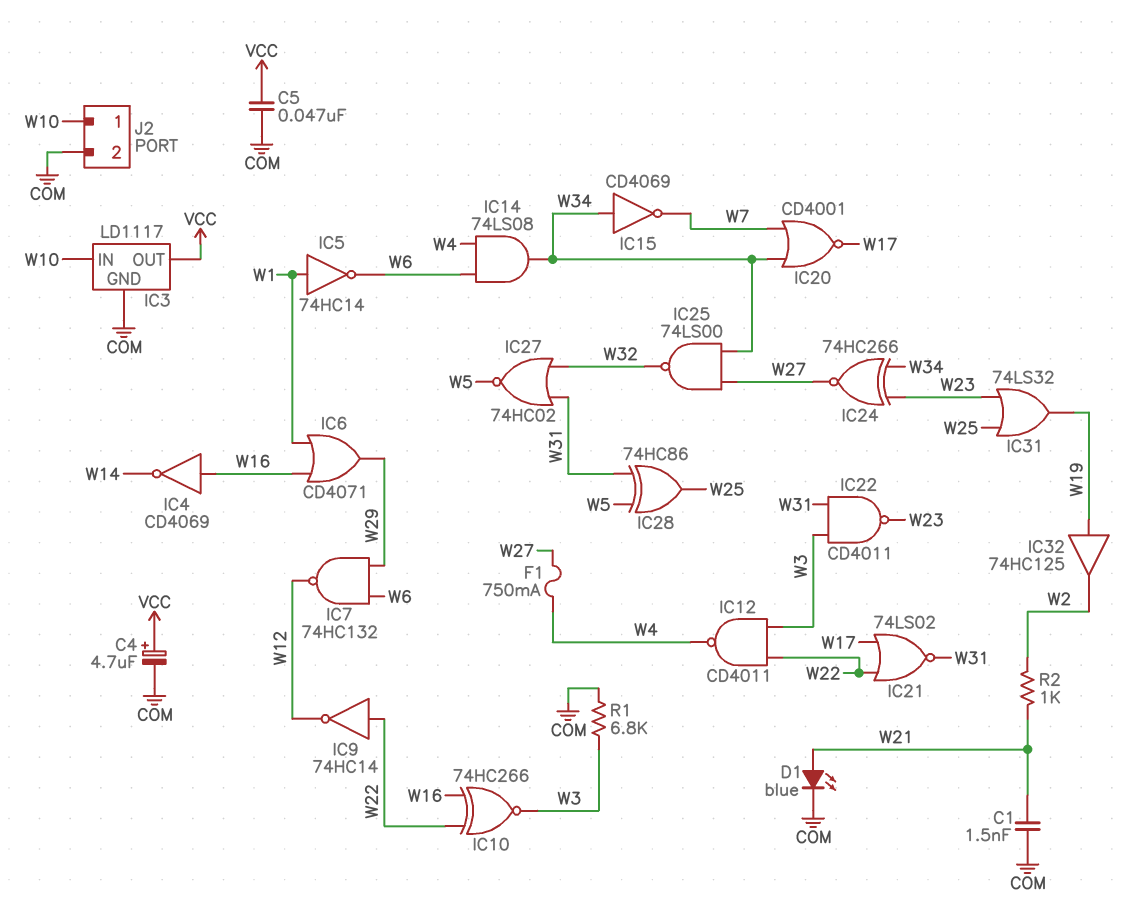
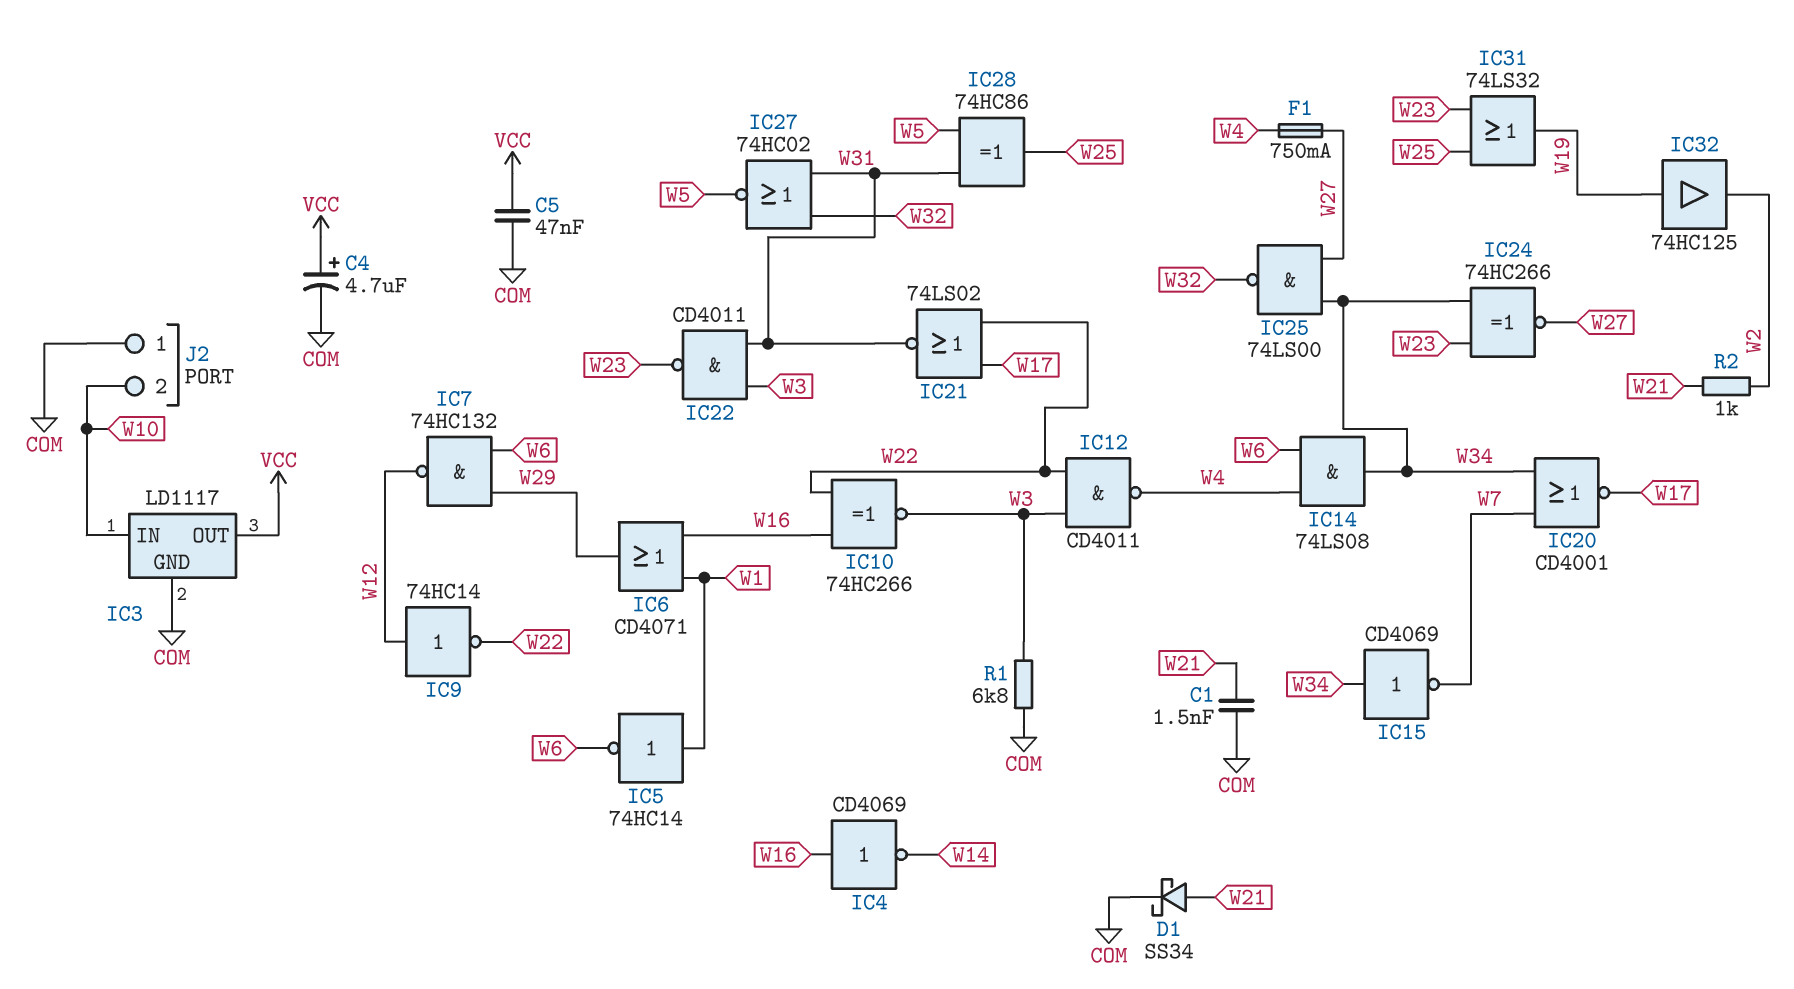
D1: LED blue (A W21, K COM) -> schottky SS34 (A W21, K COM)
IC9: NOT 74HC14 (in W22, out W12) -> NOT 74HC14 (in W12, out W22)
J2 pin 1: W10 -> COM
J2 pin 2: COM -> W10

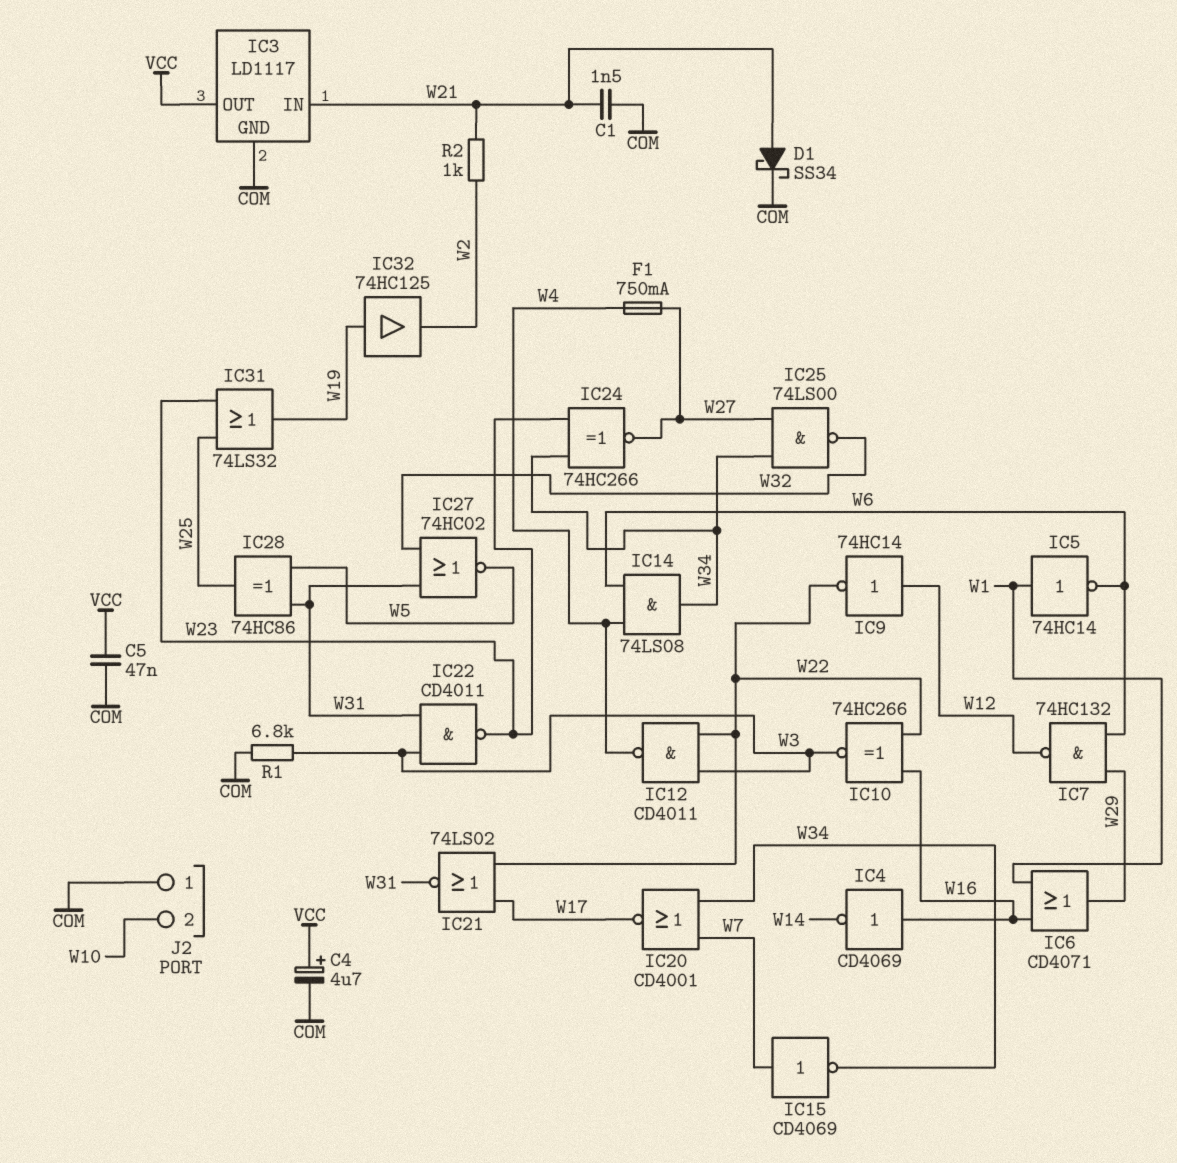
IC3 pin IN: W10 -> W21
IC15: NOT CD4069 (in W34, out W7) -> NOT CD4069 (in W7, out W34)

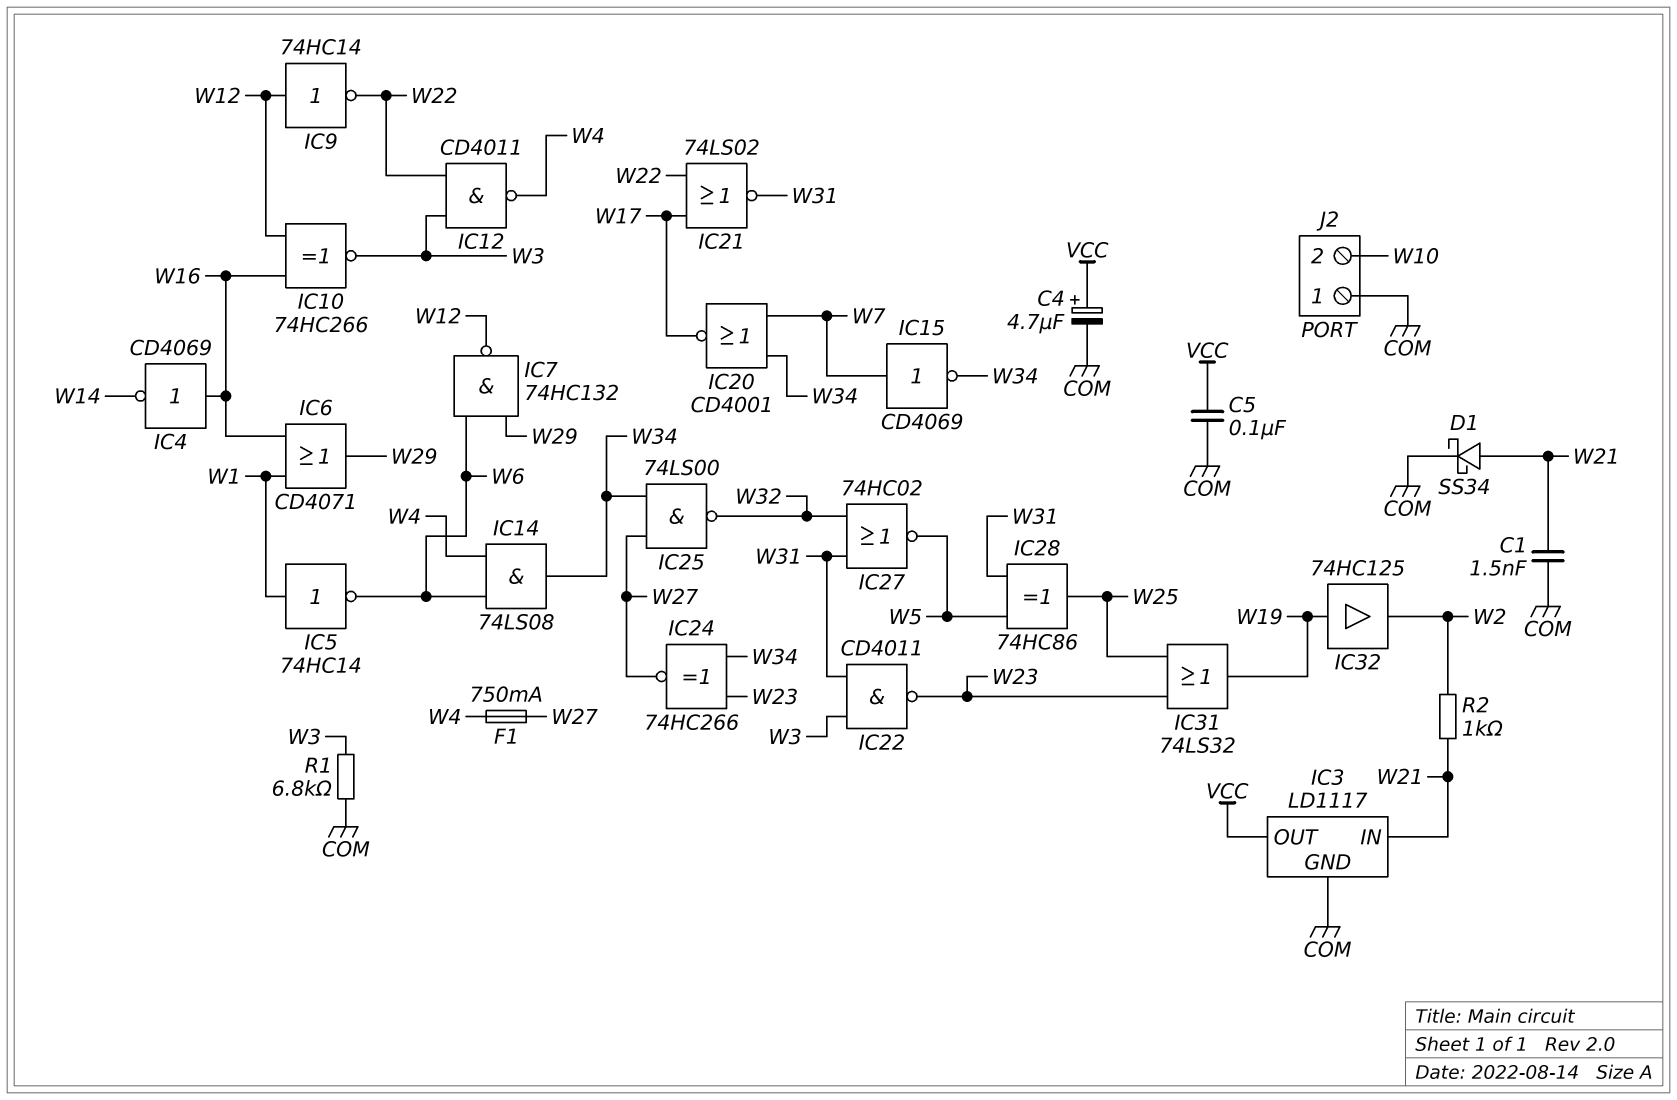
C5: 47nF (COM, VCC) -> 100nF (COM, VCC)
IC10: XNOR 74HC266 (in W16, in W22, out W3) -> XNOR 74HC266 (in W12, in W16, out W3)

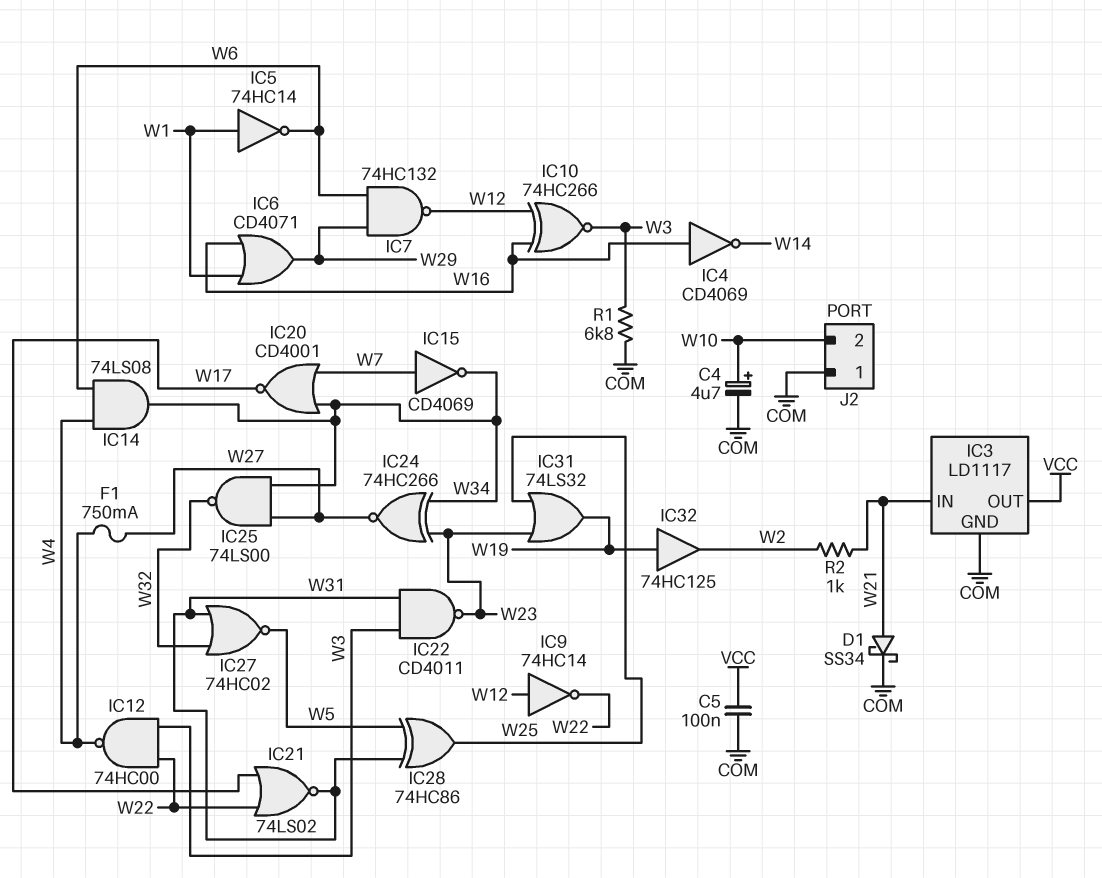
C1: 1.5nF (COM, W21) -> none
C4: 4.7uF (plus VCC, minus COM) -> 4.7uF (plus W10, minus COM)
IC12: NAND CD4011 (in W3, in W22, out W4) -> NAND 74HC00 (in W3, in W22, out W4)

